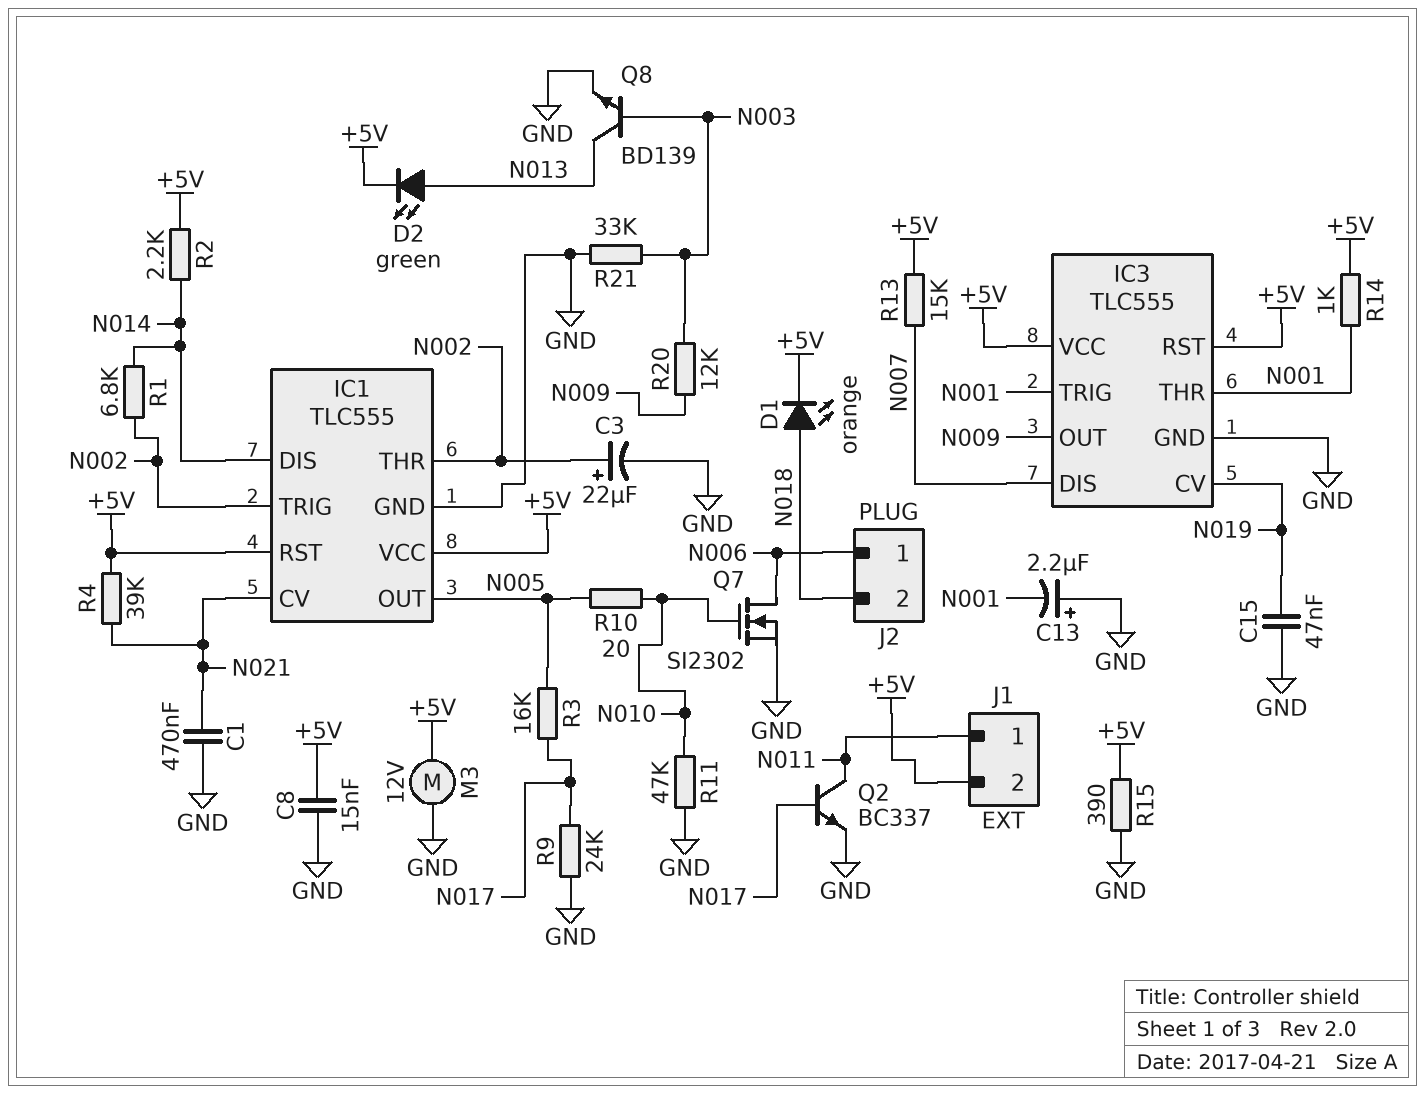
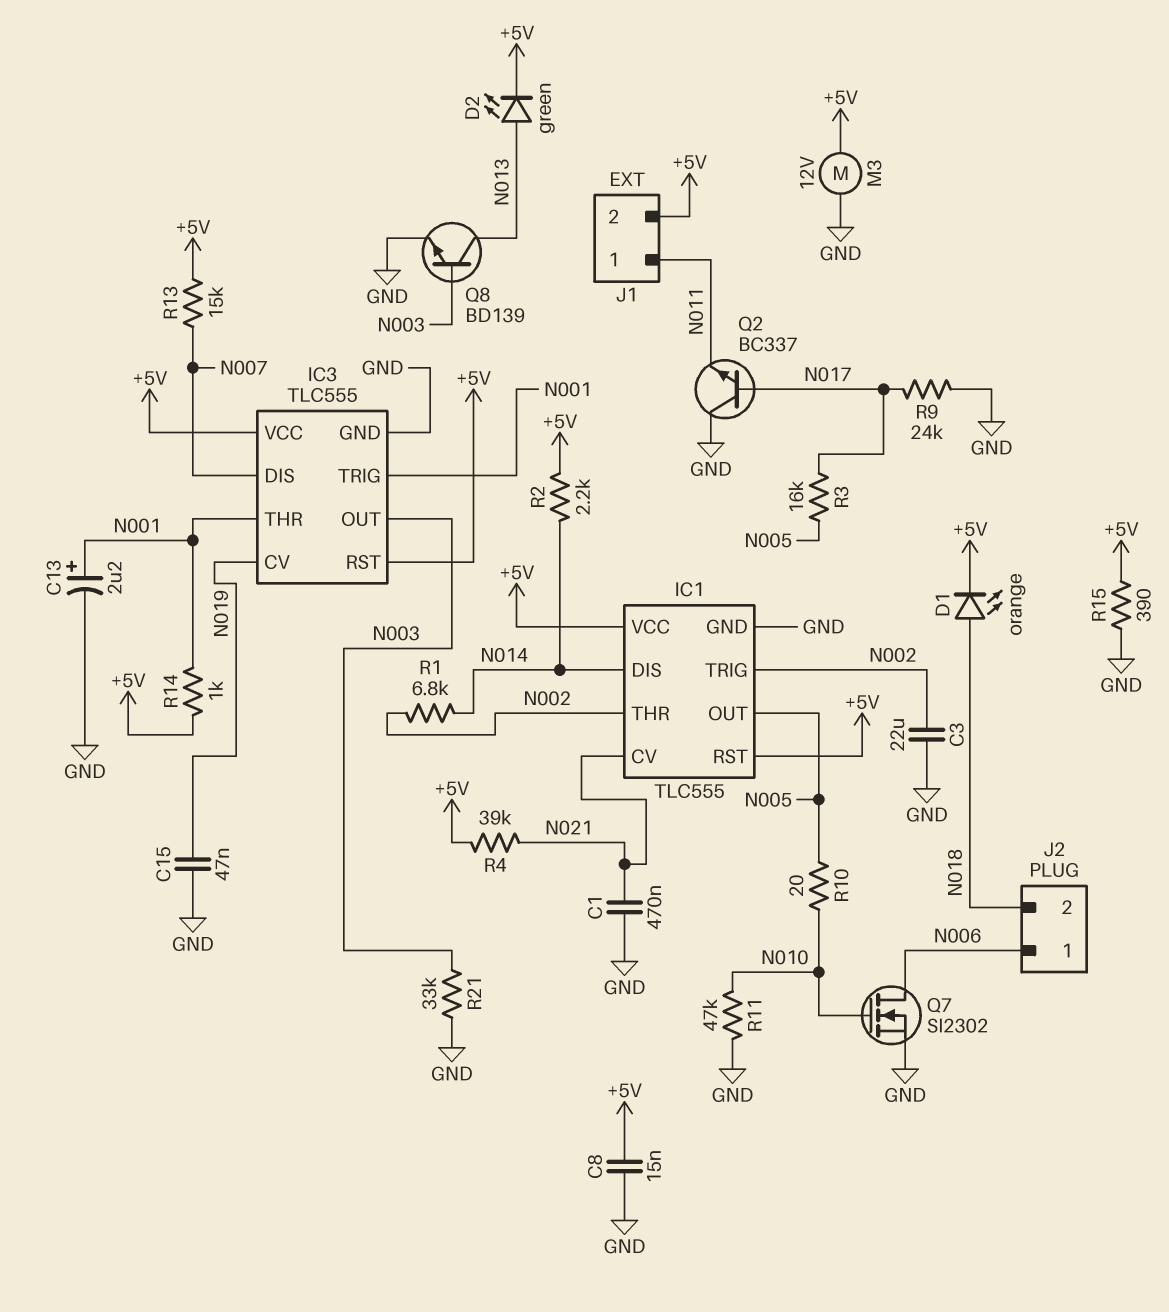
C3: 22uF (plus N002, minus GND) -> 22uF (GND, N002)
C13: 2.2uF (plus GND, minus N001) -> 2.2uF (plus N001, minus GND)
IC3 pin OUT: N009 -> N003
Q2: NPN BC337 (B N017, C N011, E GND) -> NPN BC337 (B N017, C GND, E N011)
R20: 12k (N003, N009) -> none

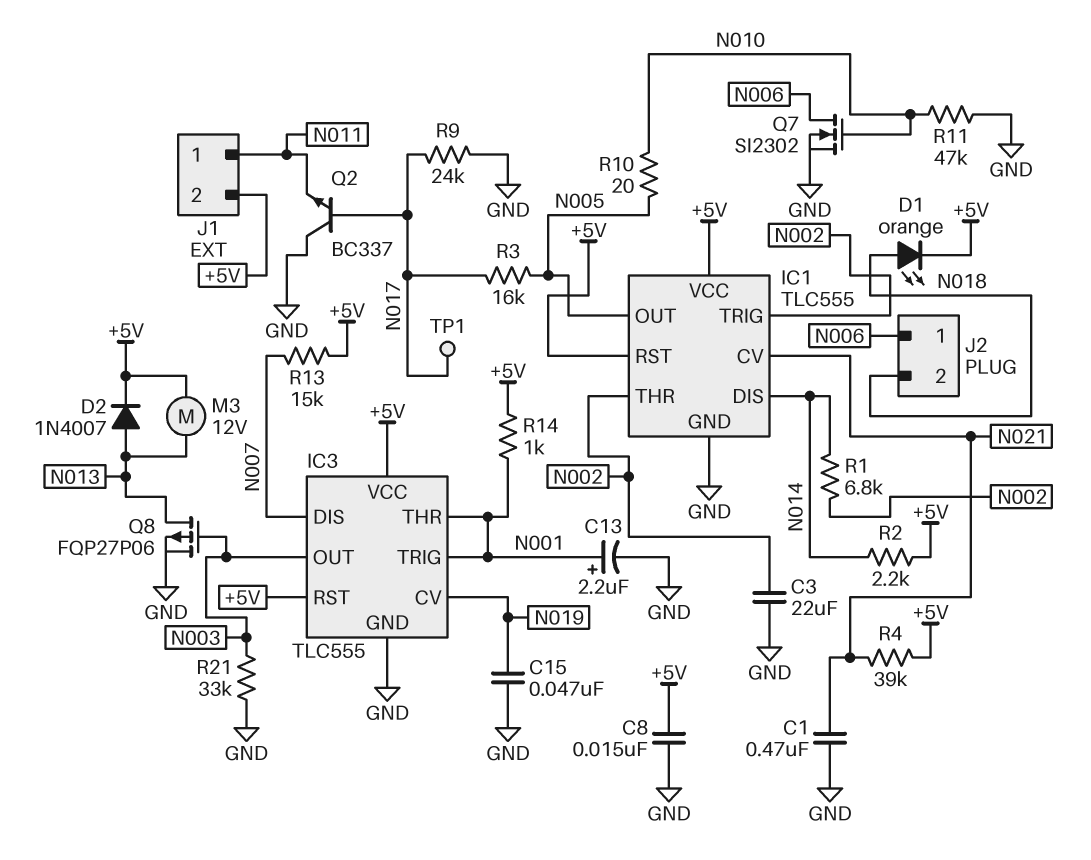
D2: LED green (A N013, K +5V) -> diode 1N4007 (A N013, K +5V)
M3: motor 12V (+5V, GND) -> motor 12V (+5V, N013)
Q8: NPN BD139 (B N003, C N013, E GND) -> PMOS FQP27P06 (G N003, D N013, S GND)
R15: 390 (+5V, GND) -> none
TP1: none -> test point (N017)

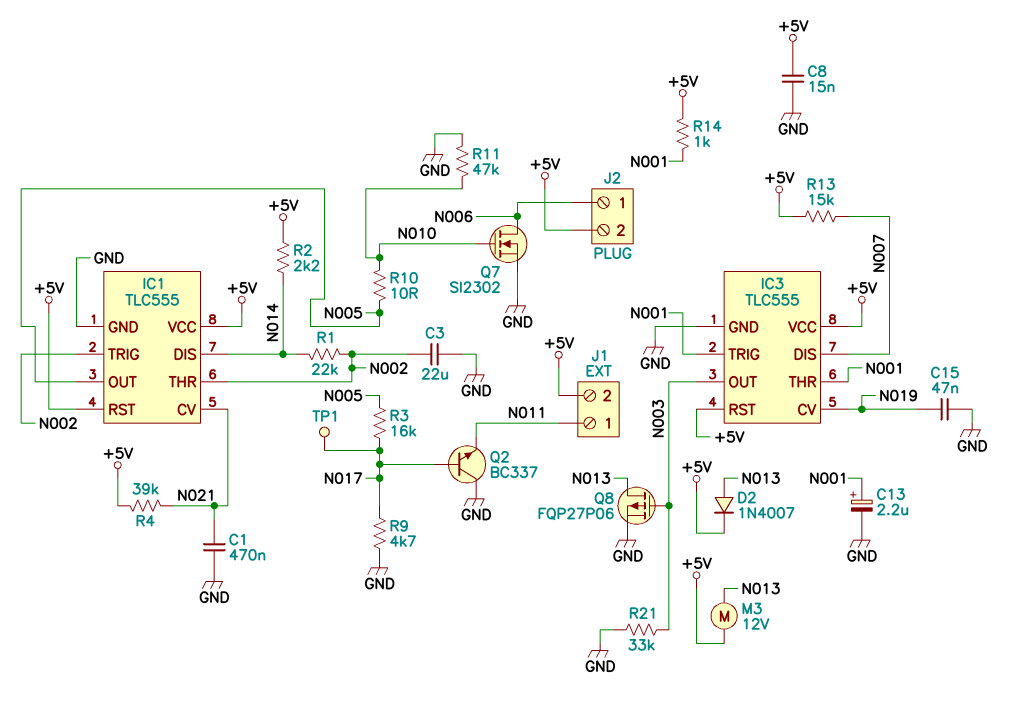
D1: LED orange (A N018, K +5V) -> none
J2 pin 2: N018 -> +5V
R1: 6.8k (N002, N014) -> 22k (N002, N014)
R9: 24k (GND, N017) -> 4.7k (GND, N017)
R10: 20 (N005, N010) -> 10 (N005, N010)

